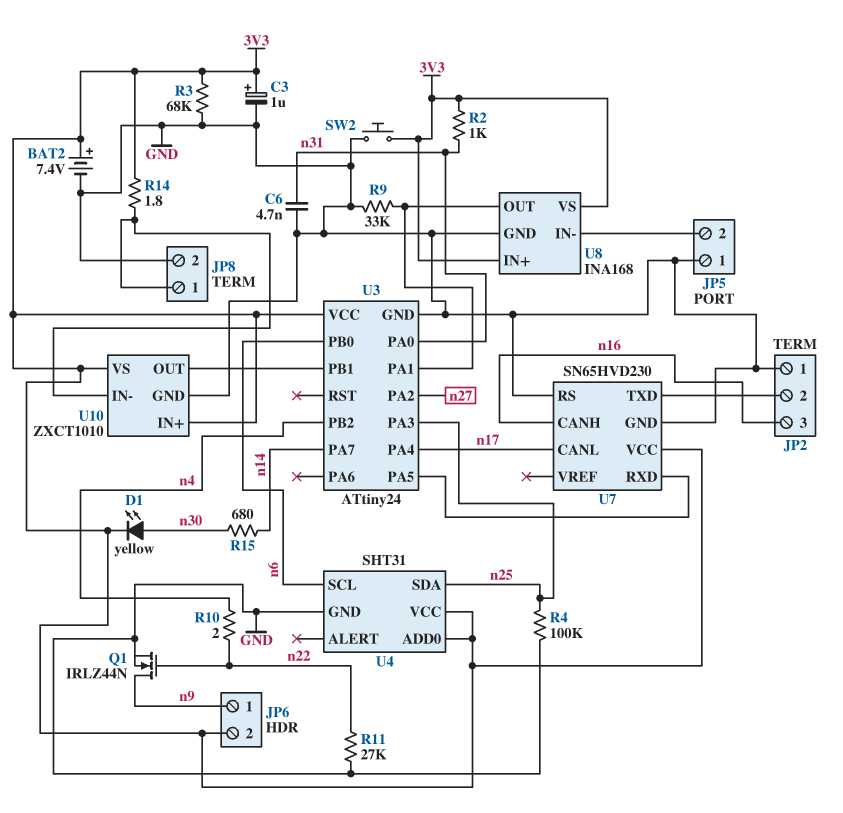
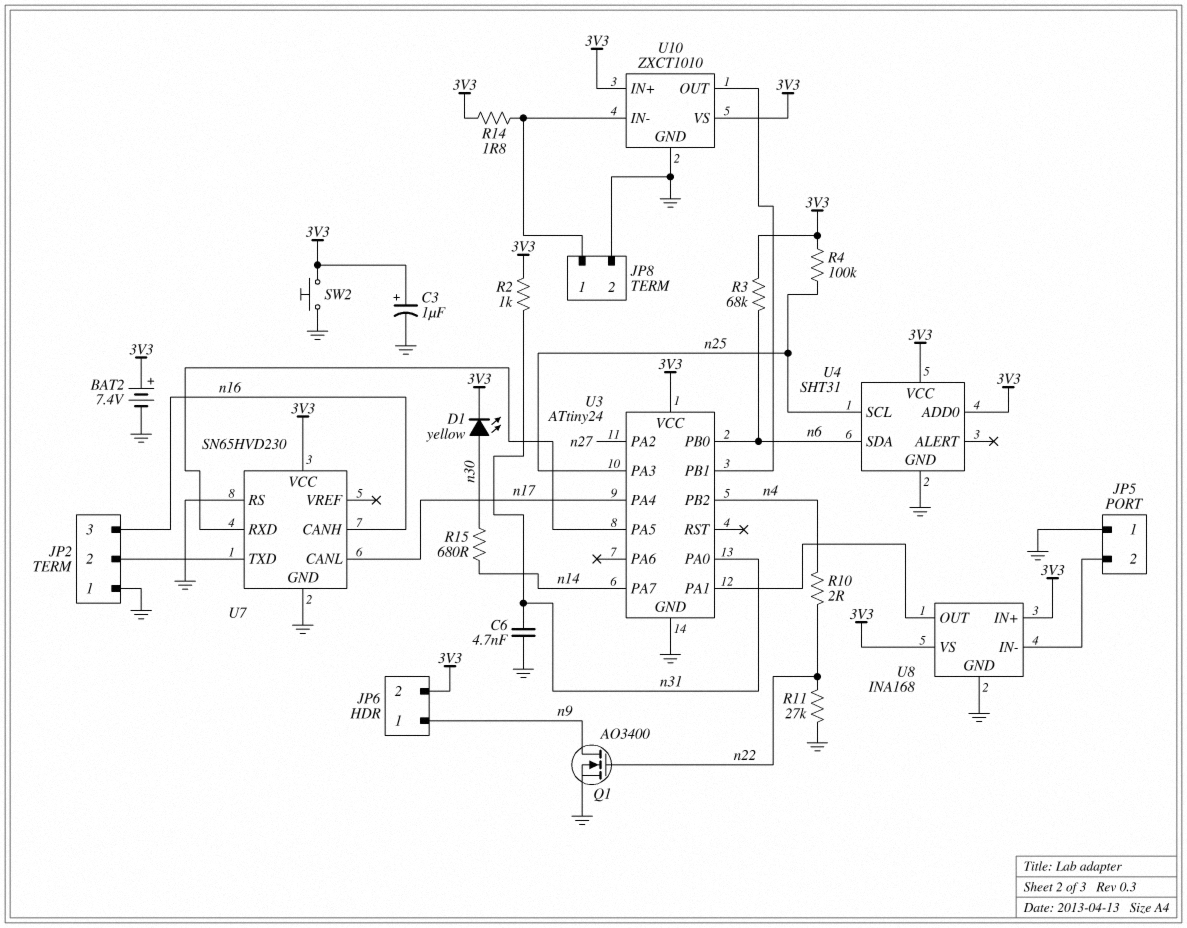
Q1: NMOS IRLZ44N (G n22, D n9, S GND) -> NMOS AO3400 (G n22, D n9, S GND)
R3: 68k (3V3, GND) -> 68k (3V3, n6)
R4: 100k (GND, n25) -> 100k (3V3, n25)
R9: 33k (GND, U3/PA1) -> none
U4 pin SCL: n6 -> n25
U4 pin SDA: n25 -> n6

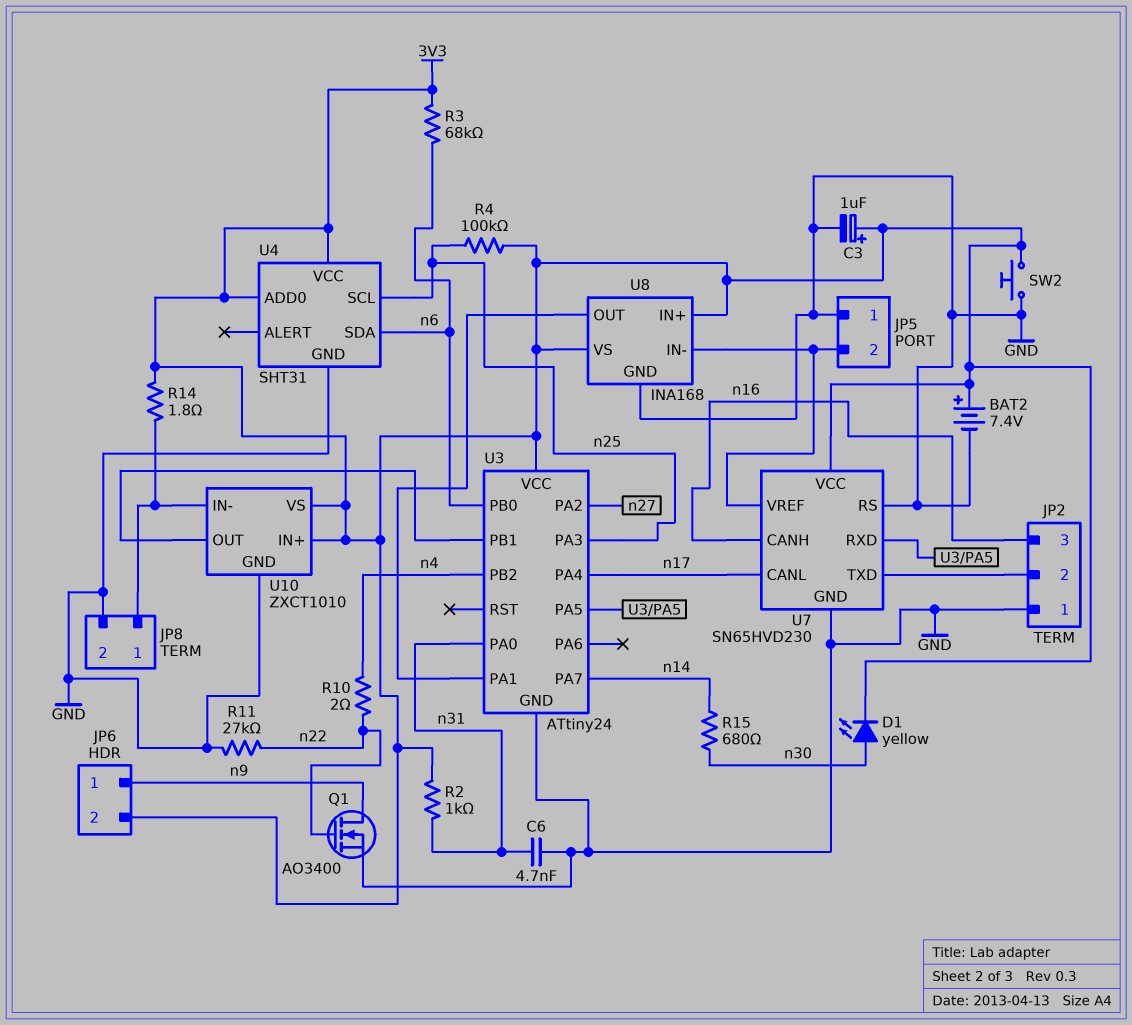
U7 pin VREF: none -> JP5/2

